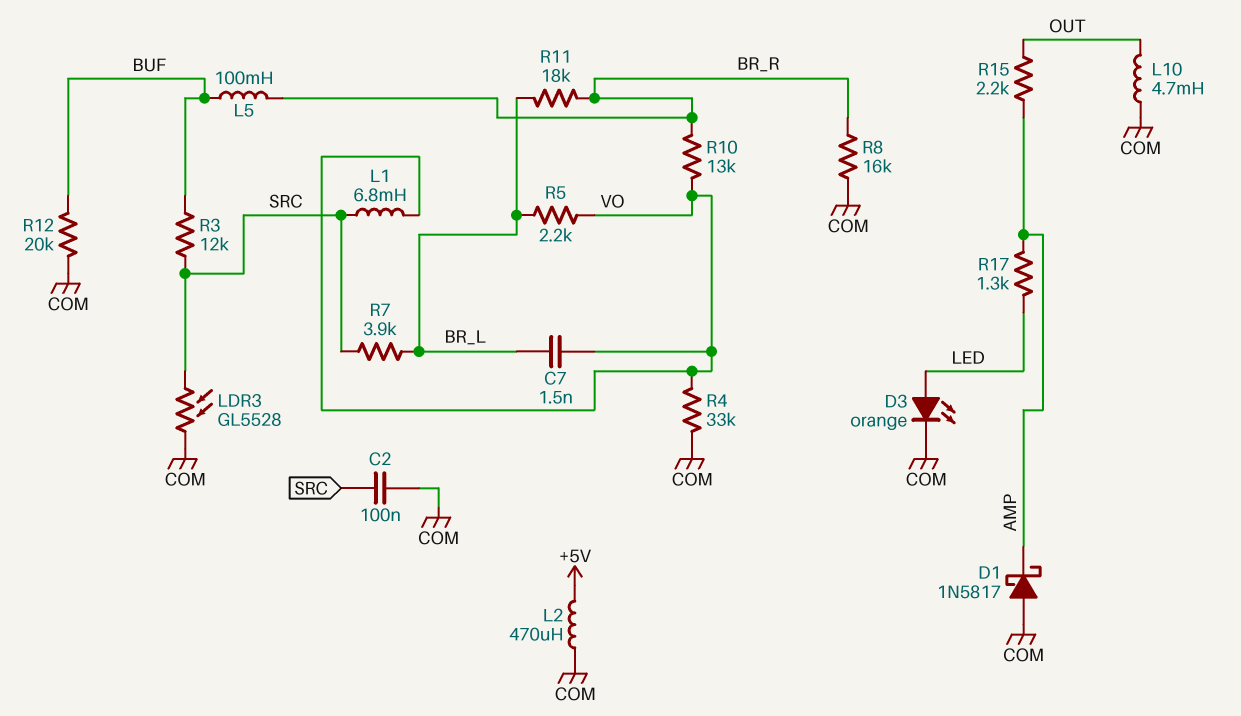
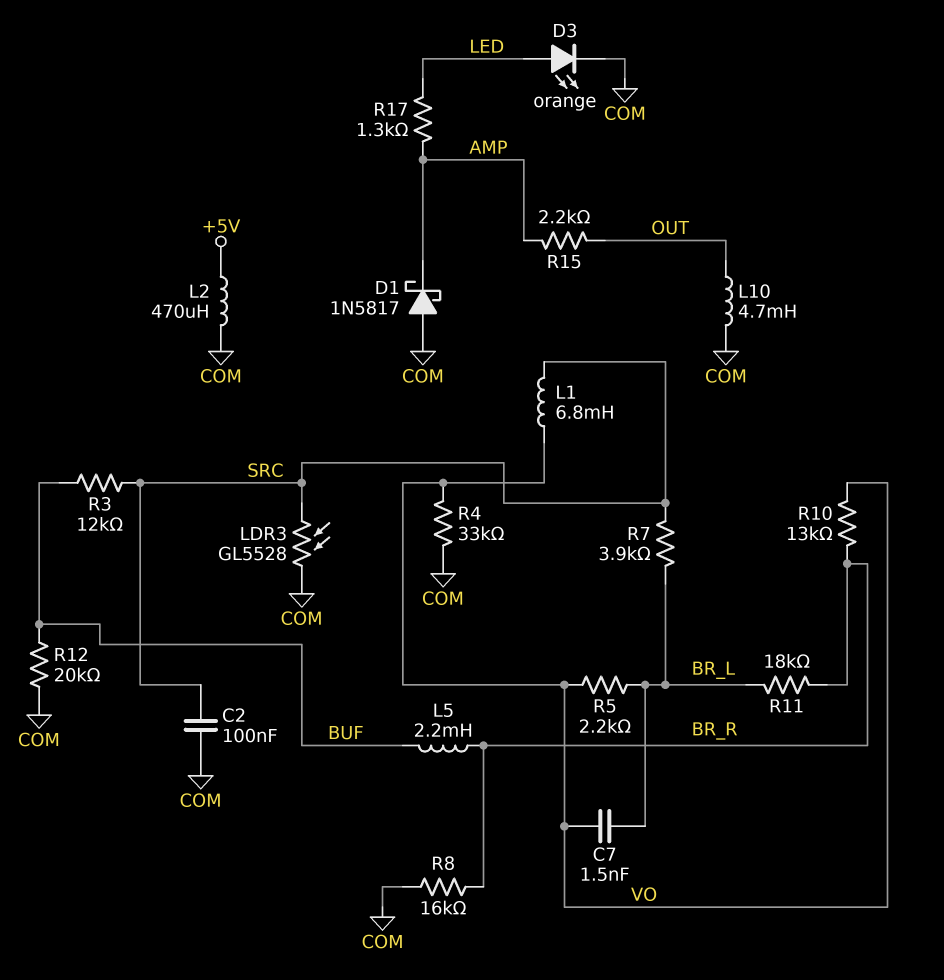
L5: 100mH (BR_R, BUF) -> 2.2mH (BR_R, BUF)

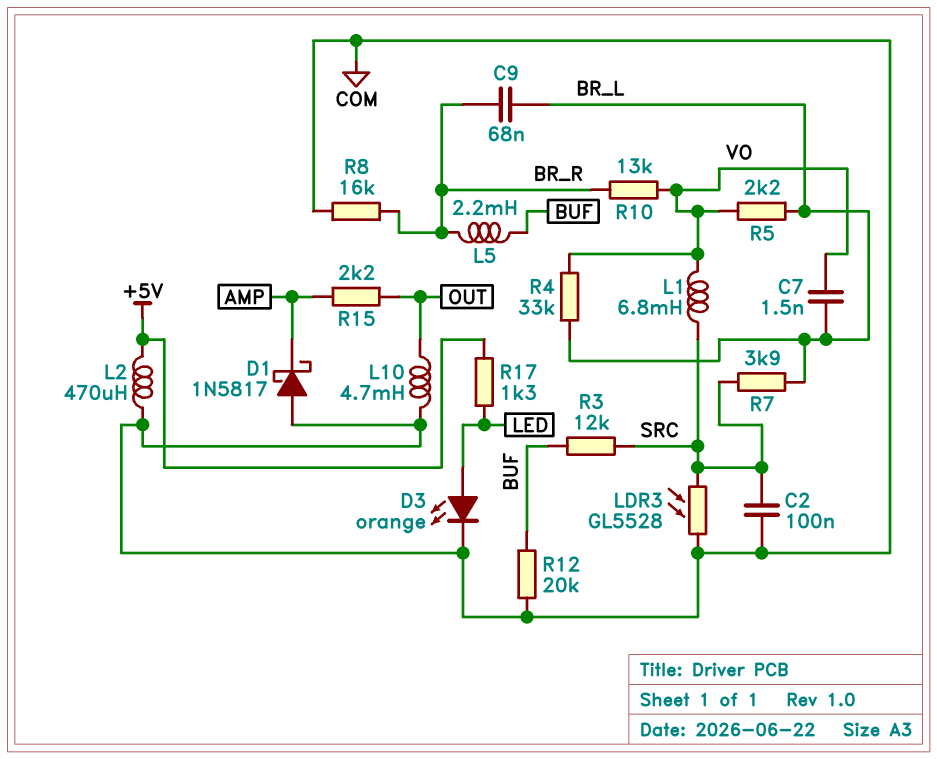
C9: none -> 68nF (BR_L, BR_R)
R4: 33k (COM, VO) -> 33k (BR_L, VO)
R11: 18k (BR_L, BR_R) -> none
R17: 1.3k (AMP, LED) -> 1.3k (+5V, LED)

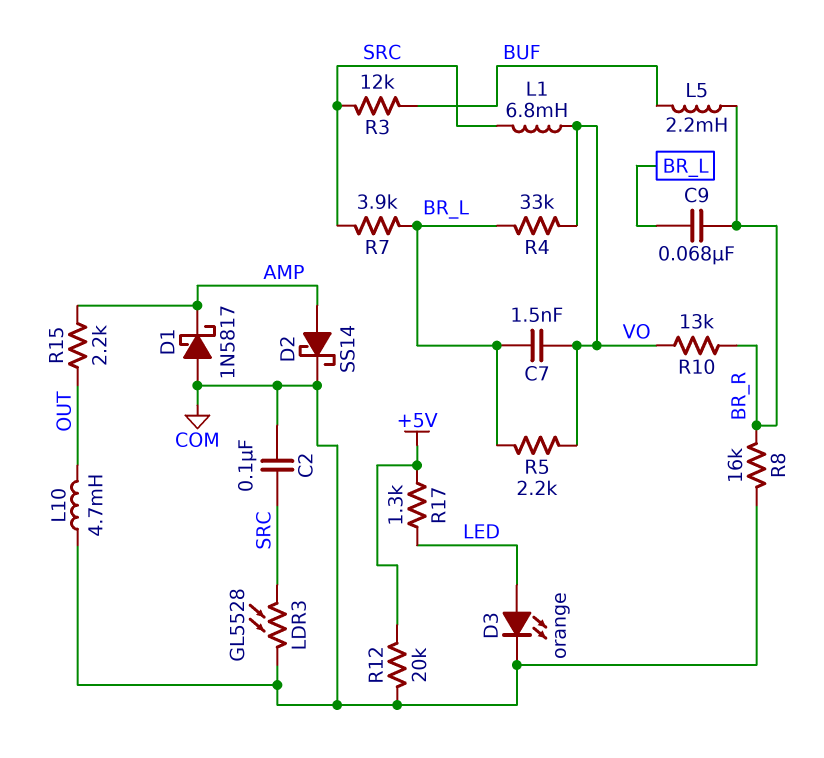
D2: none -> schottky SS14 (A AMP, K COM)
L2: 470uH (+5V, COM) -> none
R12: 20k (BUF, COM) -> 20k (+5V, COM)

